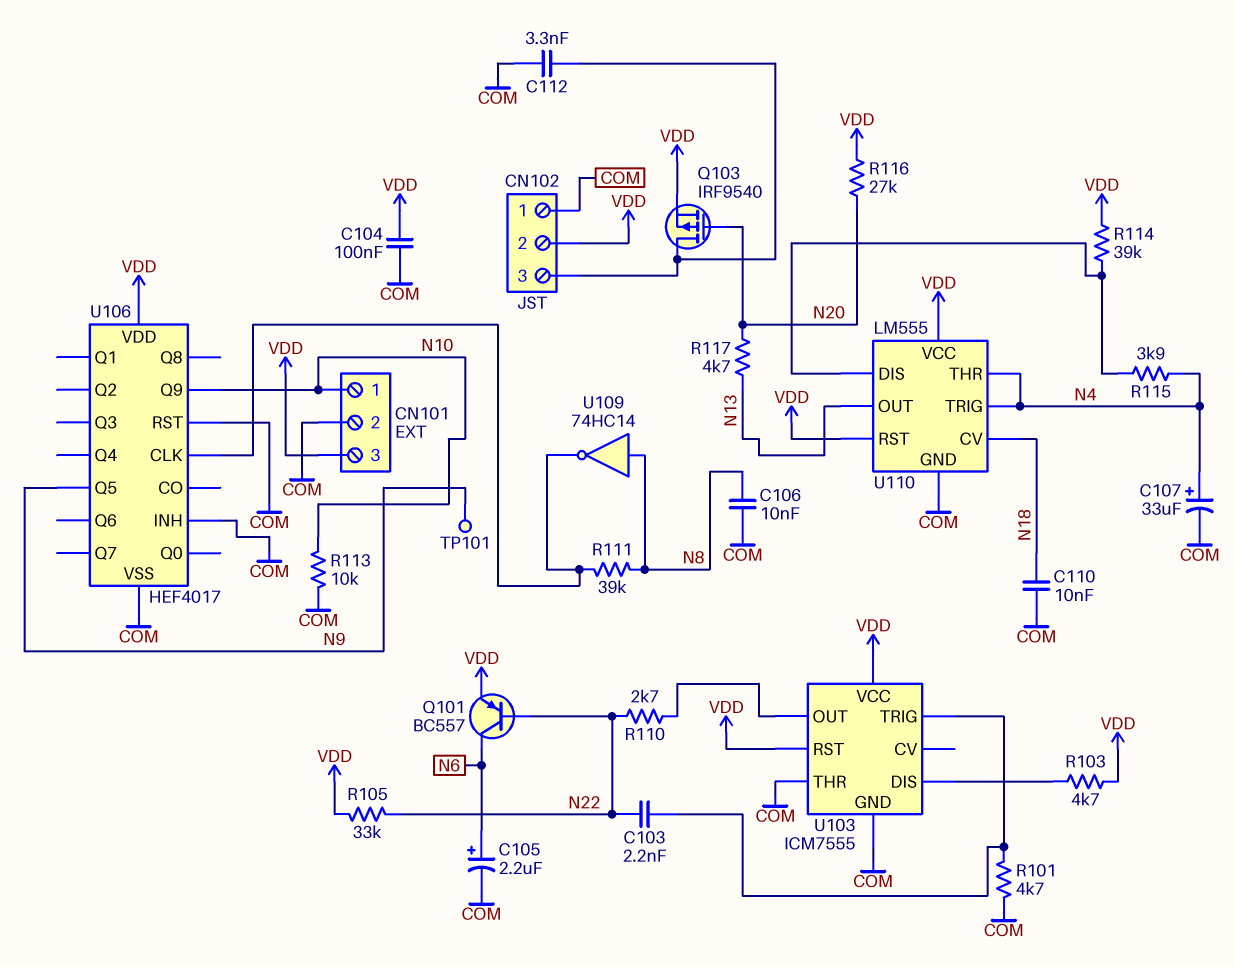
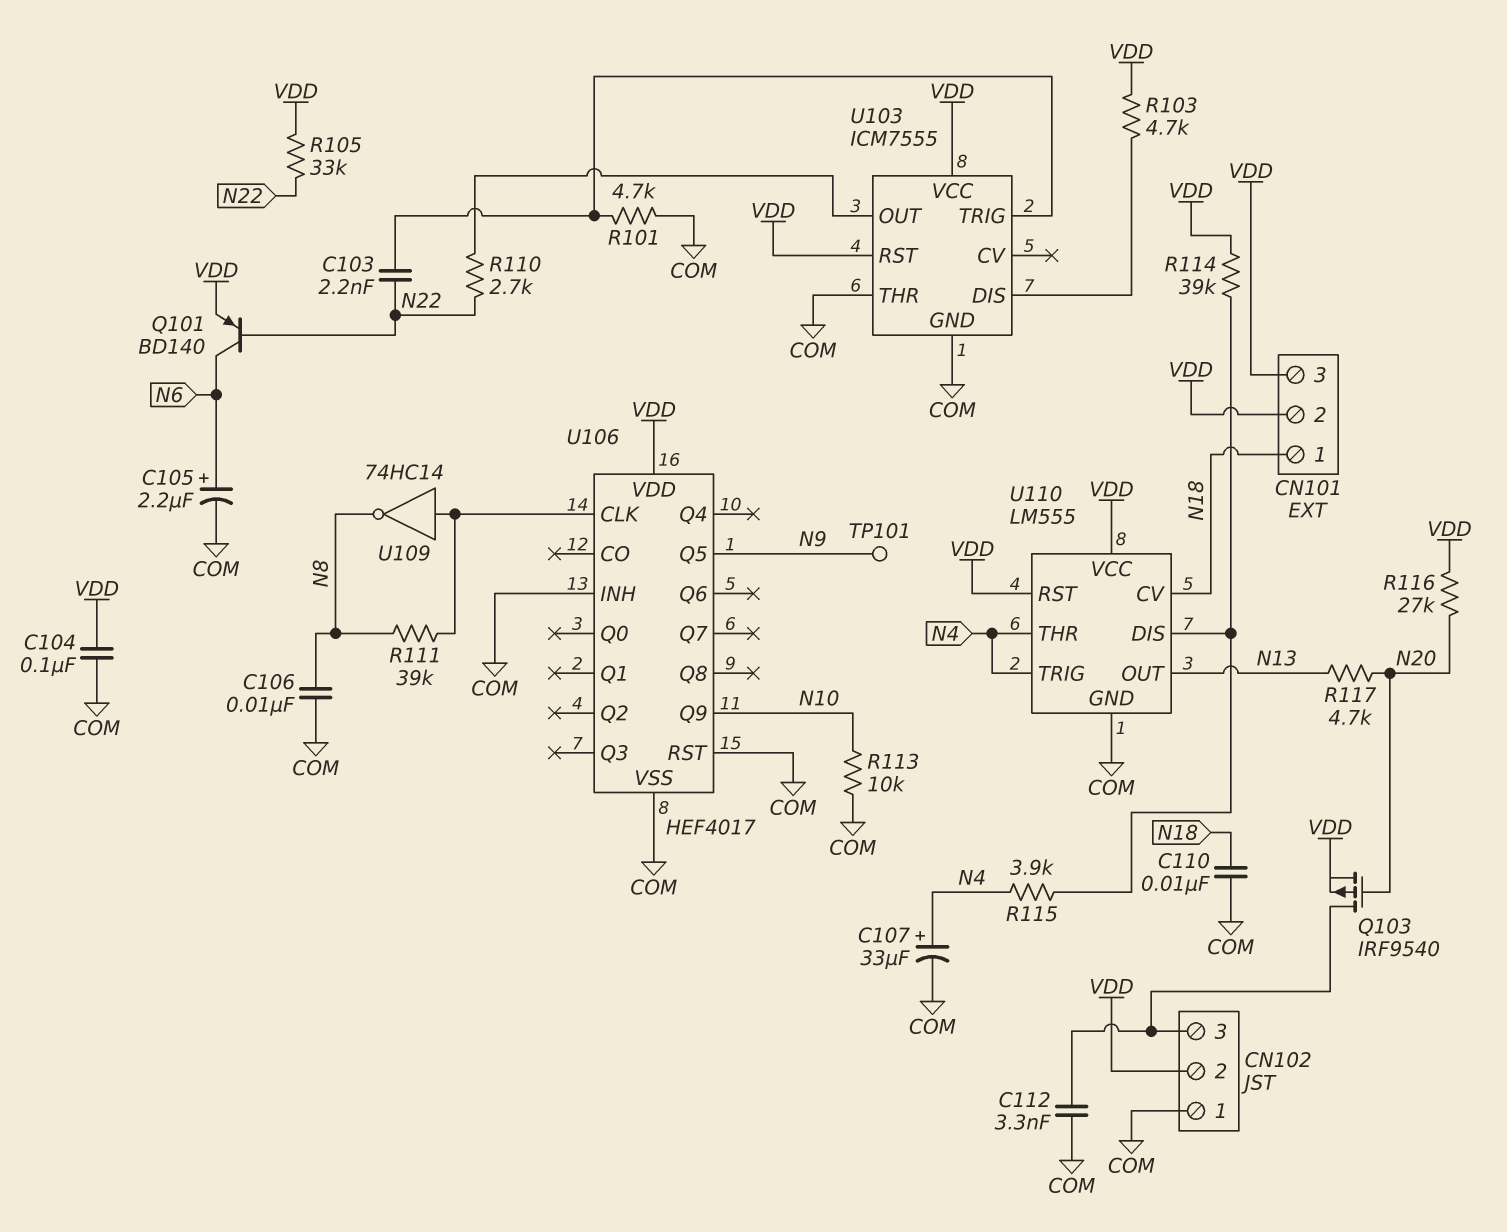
CN101 pin 1: N10 -> N18
CN101 pin 2: COM -> VDD
Q101: PNP BC557 (B N22, C N6, E VDD) -> PNP BD140 (B N22, C N6, E VDD)
U109: NOT 74HC14 (in N8, out U106/CLK) -> NOT 74HC14 (in U106/CLK, out N8)

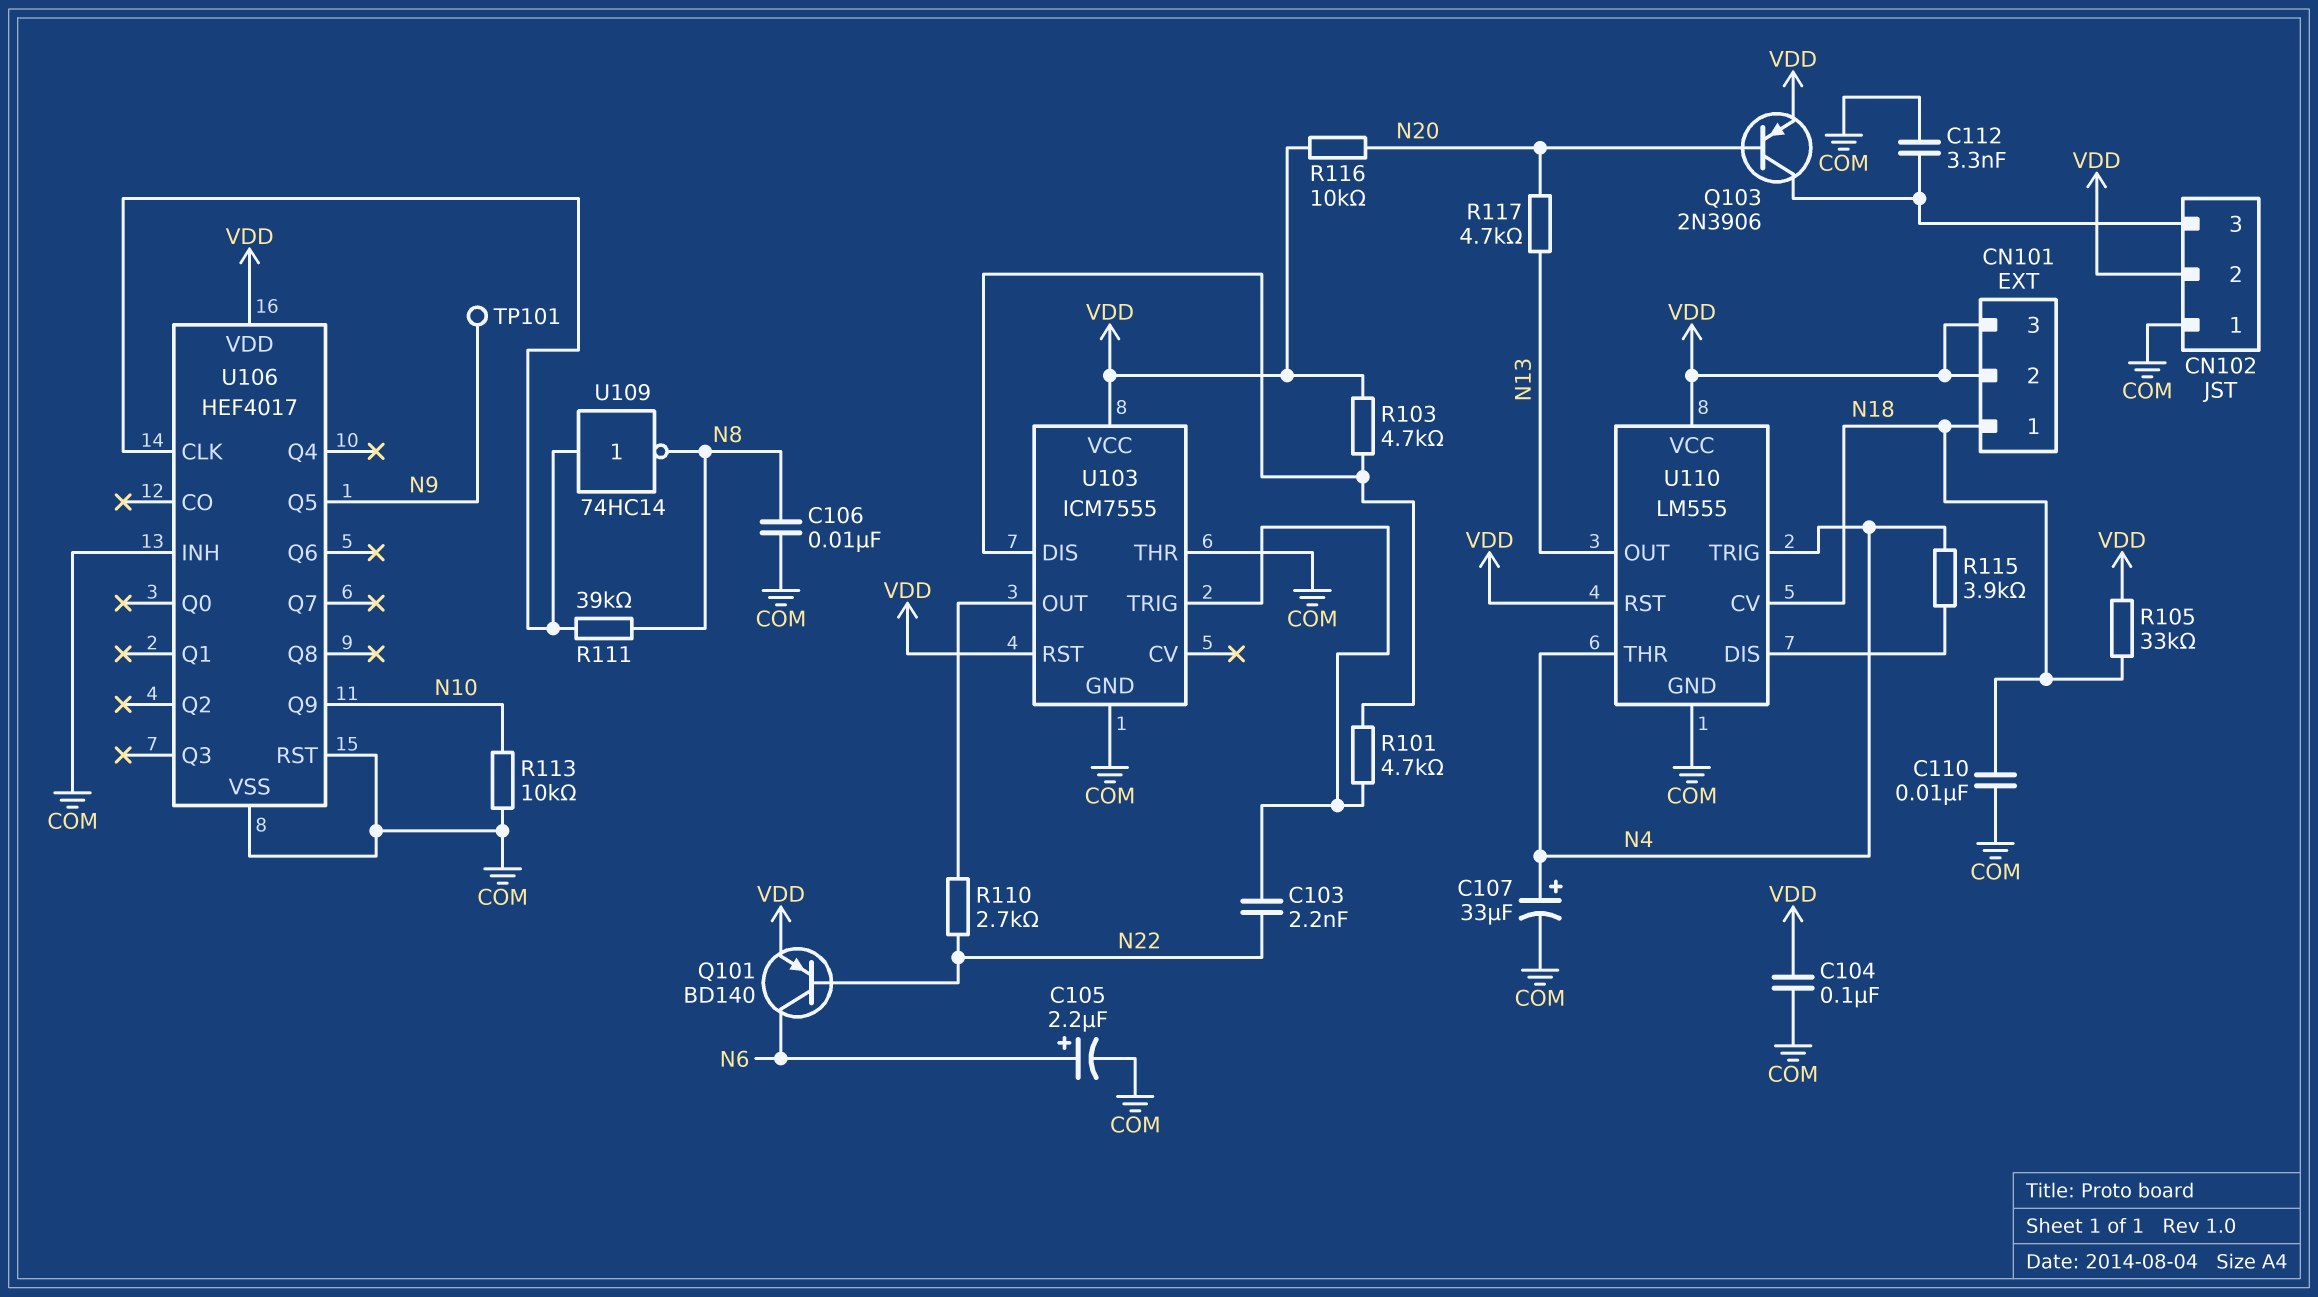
Q103: PMOS IRF9540 (G N20, D CN102/3, S VDD) -> PNP 2N3906 (B N20, C CN102/3, E VDD)
R101: 4.7k (COM, U103/TRIG) -> 4.7k (U103/DIS, U103/TRIG)
R105: 33k (N22, VDD) -> 33k (N18, VDD)
R114: 39k (U110/DIS, VDD) -> none
R116: 27k (N20, VDD) -> 10k (N20, VDD)

